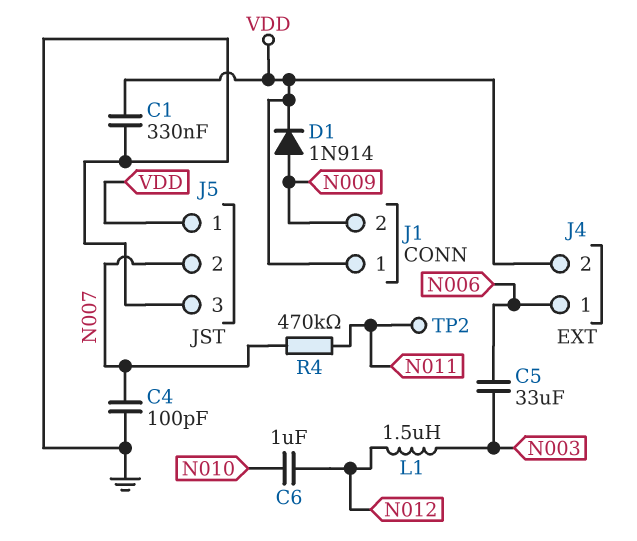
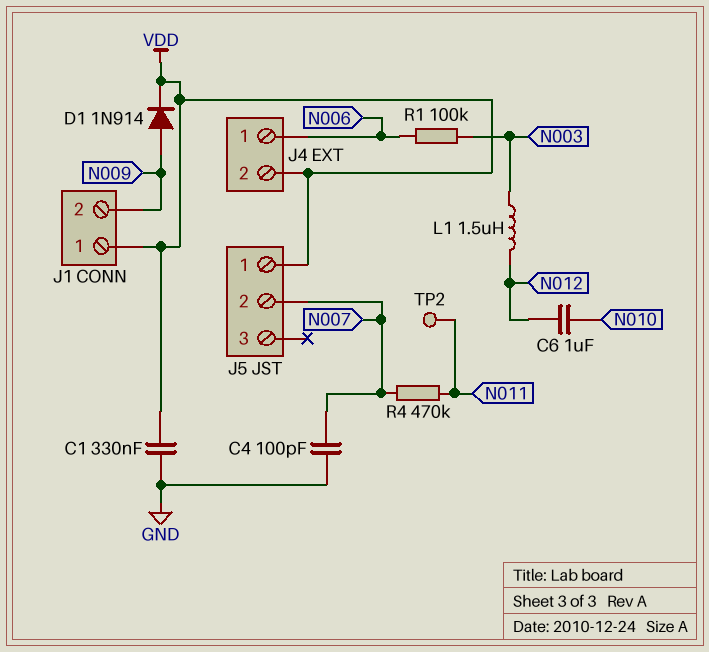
C5: 33uF (N003, N006) -> none
J5 pin 3: GND -> none
R1: none -> 100k (N003, N006)

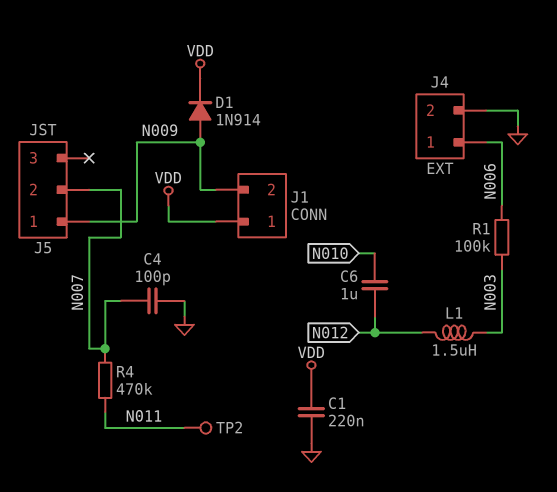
C1: 330nF (GND, VDD) -> 220nF (GND, VDD)
J4 pin 2: VDD -> GND
J5 pin 1: VDD -> N009

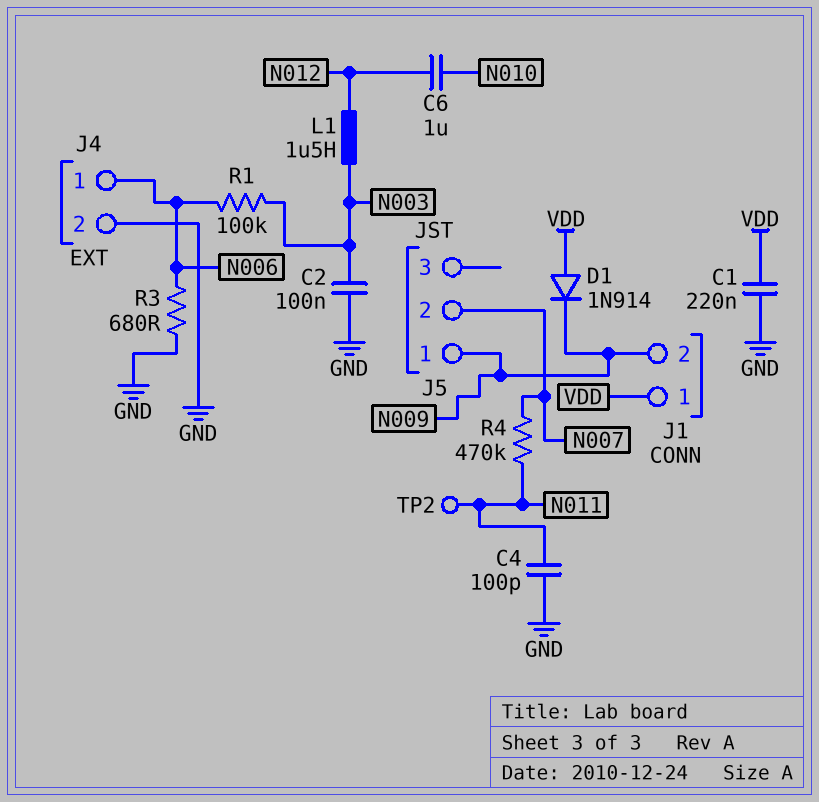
C2: none -> 100nF (GND, N003)
C4: 100pF (GND, N007) -> 100pF (GND, N011)
D1: diode 1N914 (A N009, K VDD) -> diode 1N914 (A VDD, K N009)
R3: none -> 680 (GND, N006)

